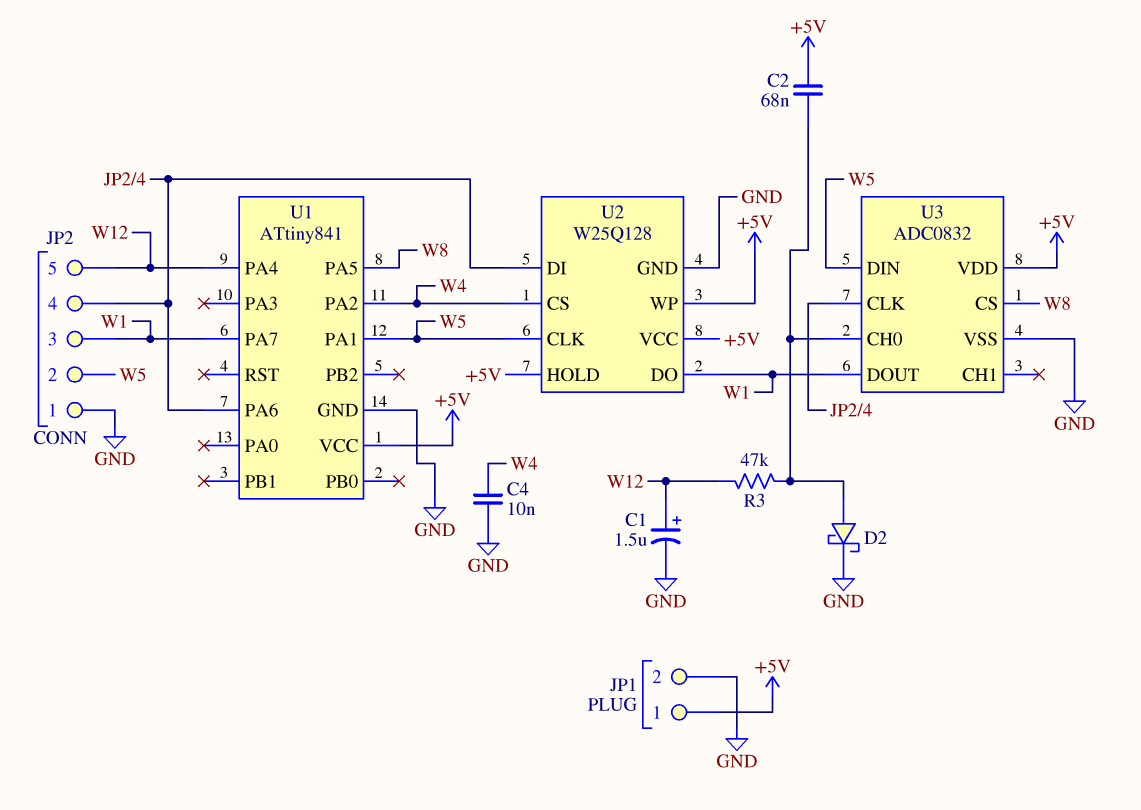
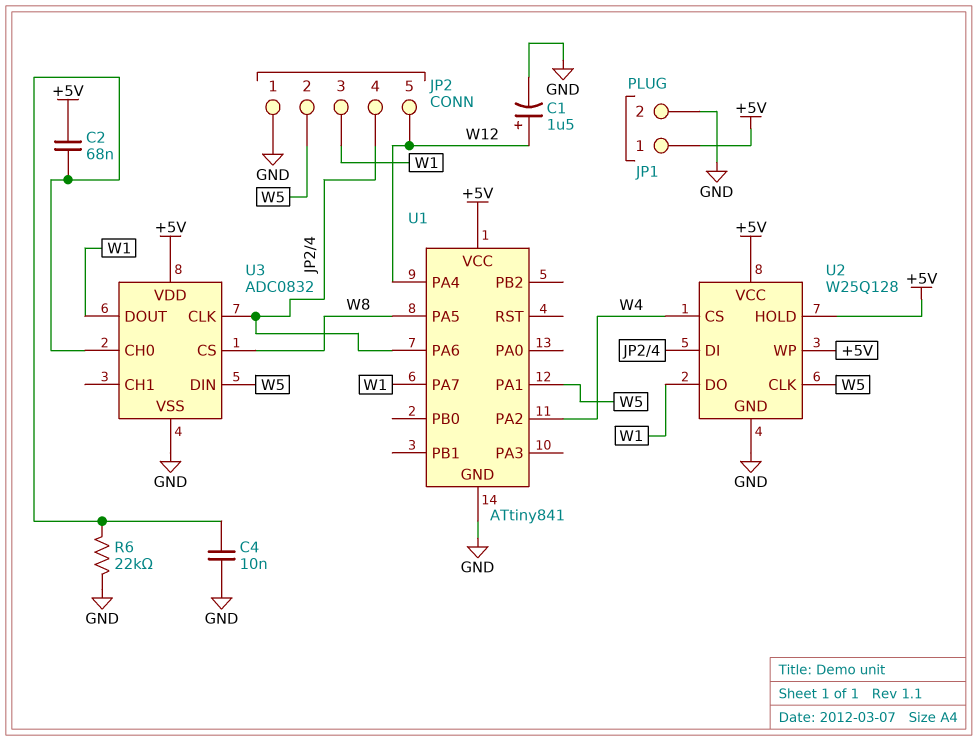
C4: 10nF (GND, W4) -> 10nF (GND, U3/CH0)
D2: schottky (A U3/CH0, K GND) -> none
R3: 47k (U3/CH0, W12) -> none
R6: none -> 22k (GND, U3/CH0)

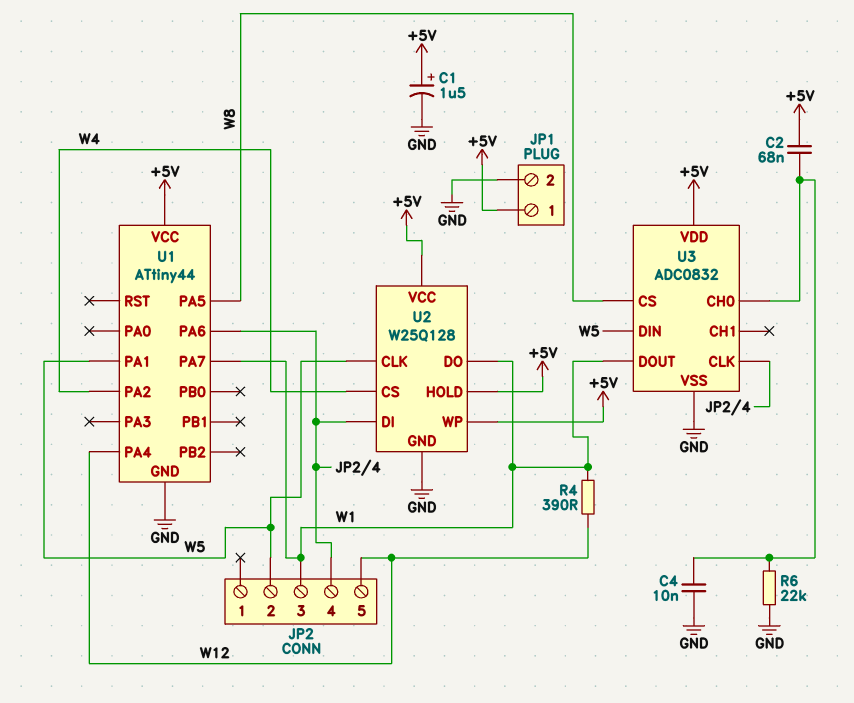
C1: 1.5uF (plus W12, minus GND) -> 1.5uF (plus +5V, minus GND)
JP2 pin 1: GND -> none
R4: none -> 390 (W1, W12)
U1: ATtiny841 -> ATtiny44

